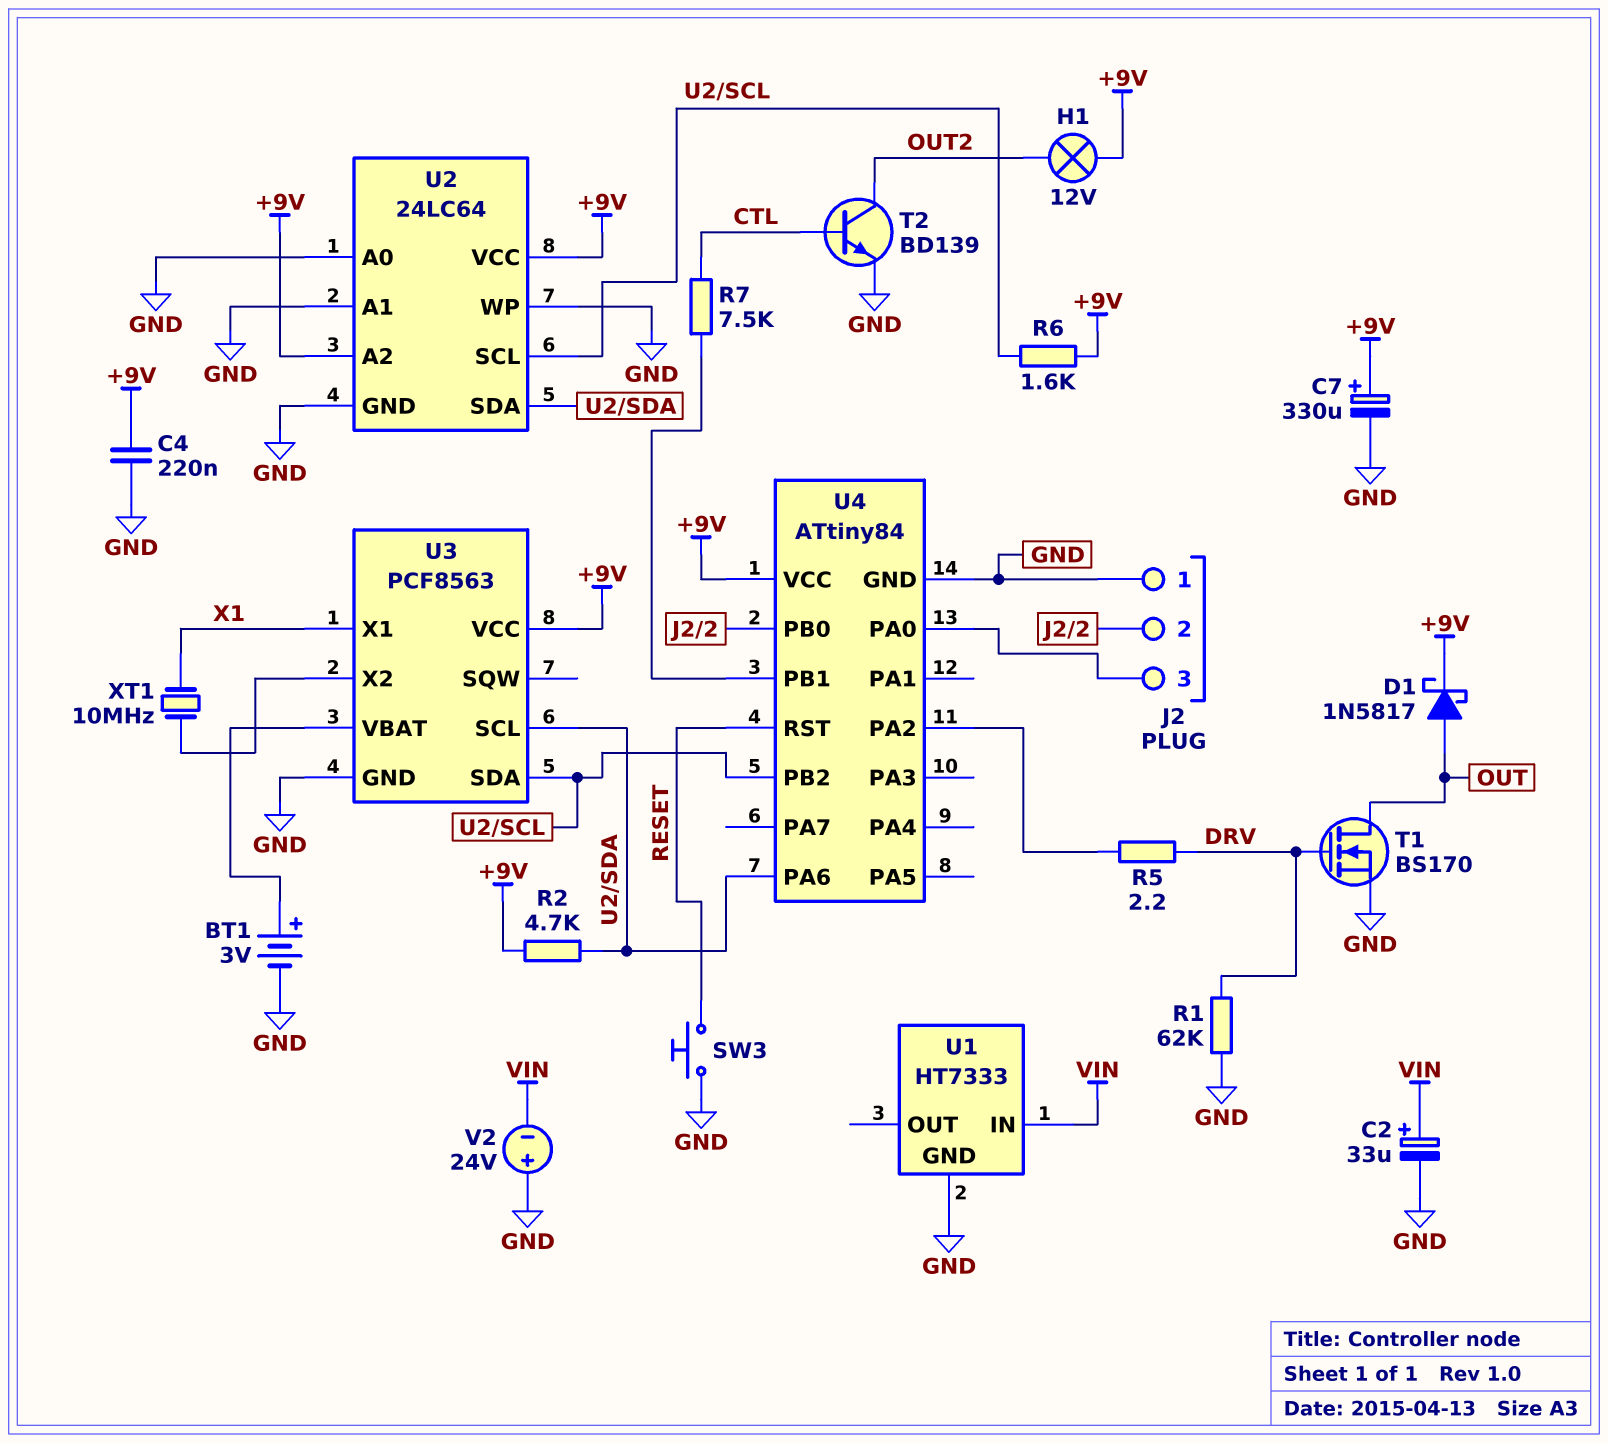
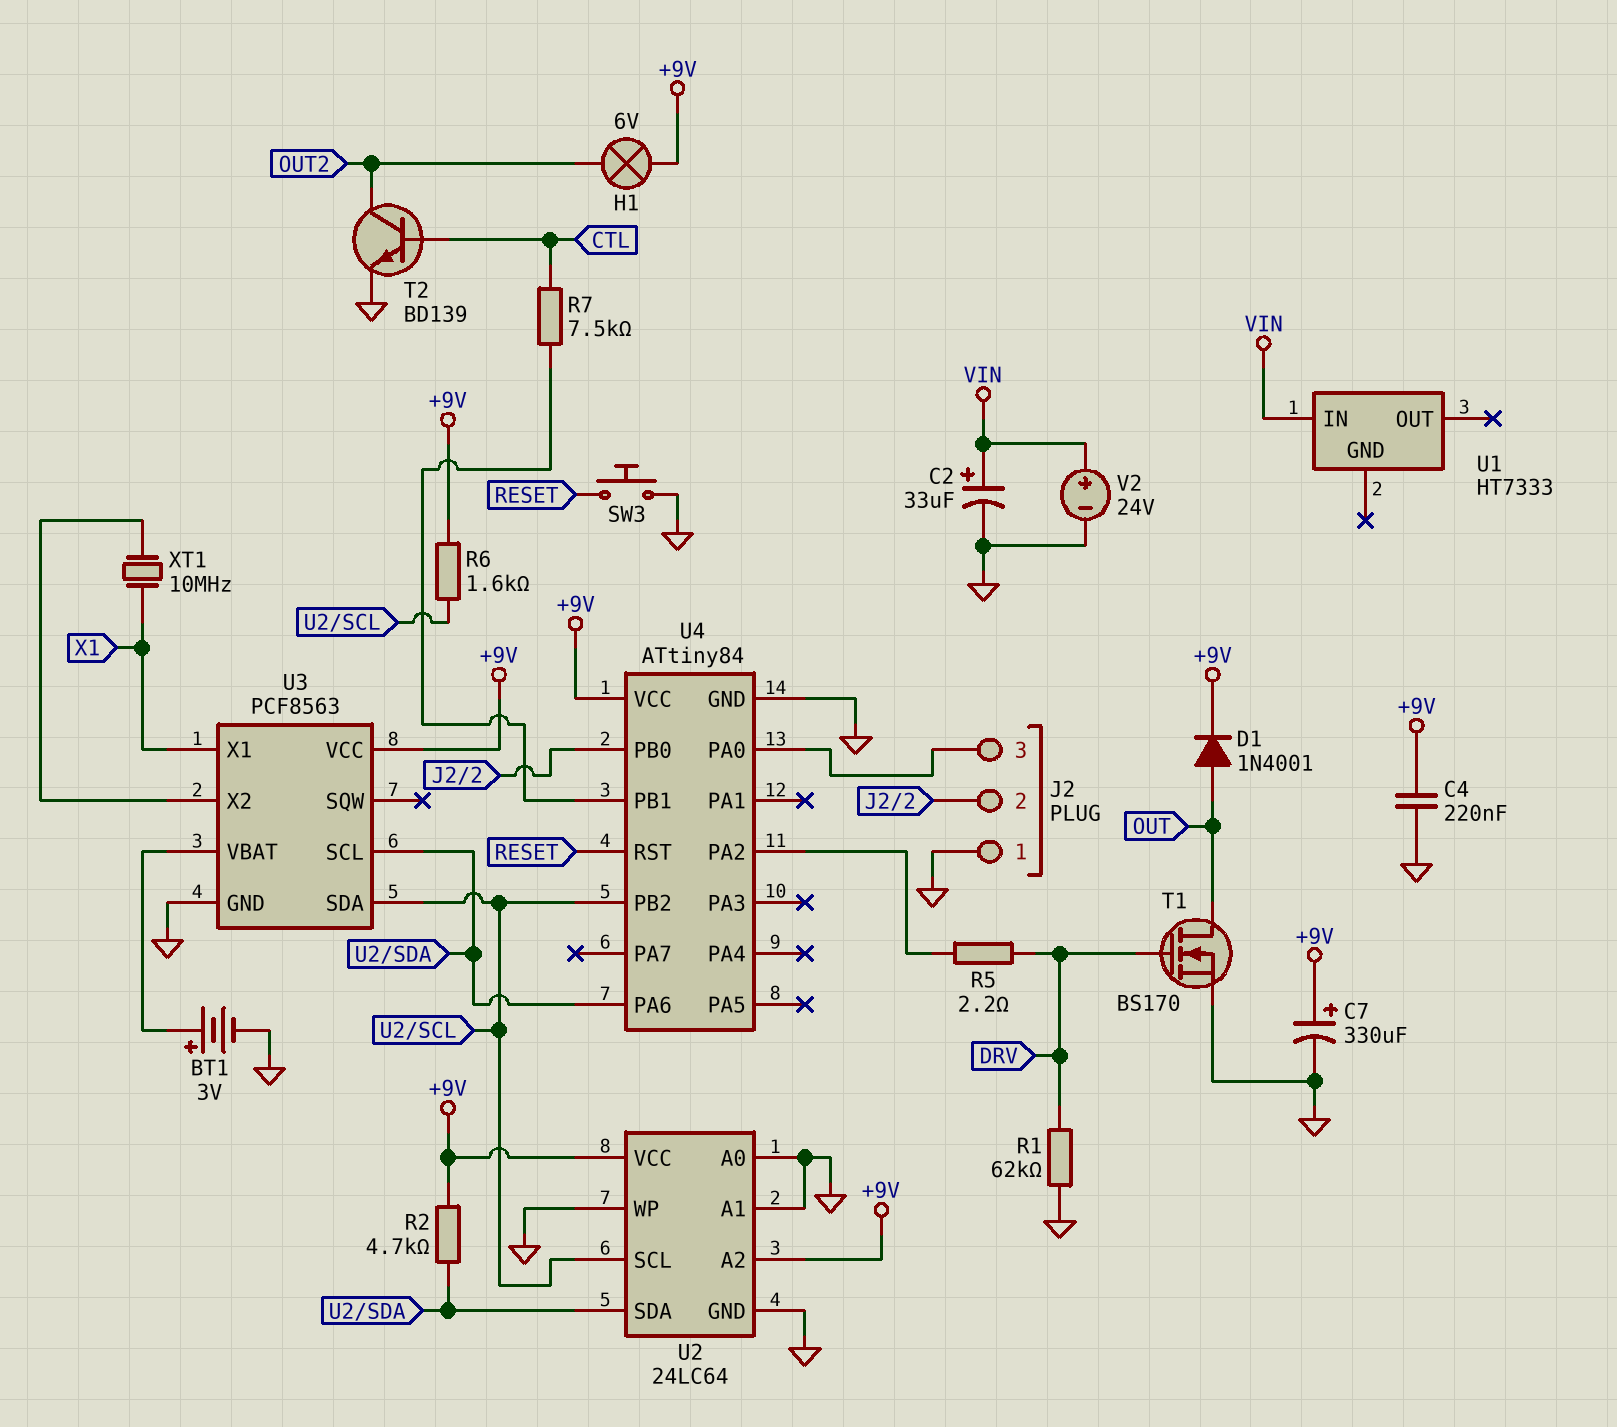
D1: schottky 1N5817 (A OUT, K +9V) -> diode 1N4001 (A OUT, K +9V)
H1: lamp 12V (+9V, OUT2) -> lamp 6V (+9V, OUT2)
U1 pin GND: GND -> none
V2: 24V (plus GND, minus VIN) -> 24V (plus VIN, minus GND)

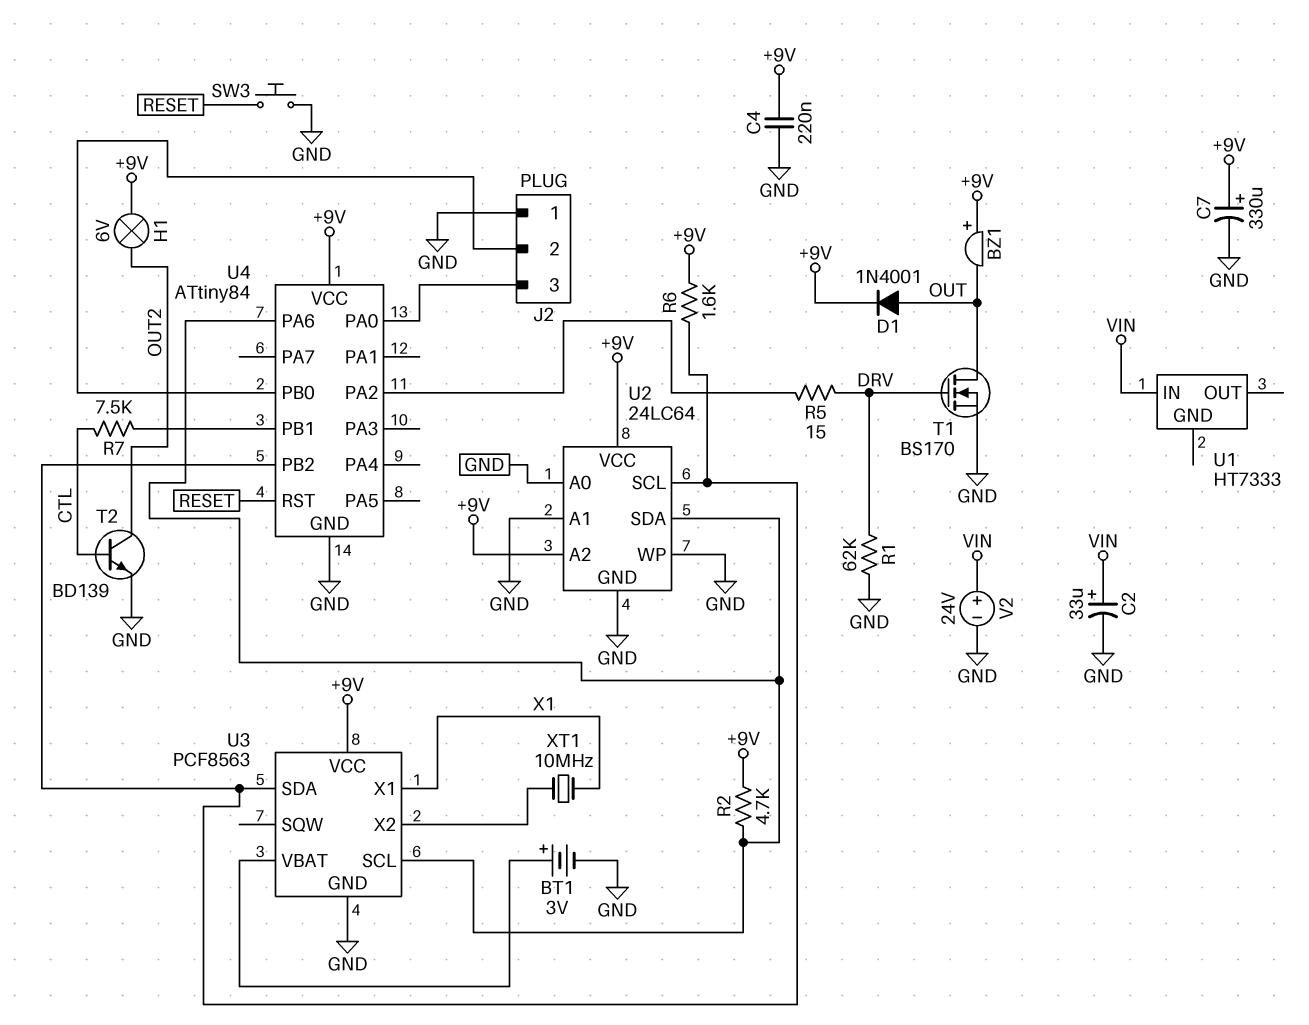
BZ1: none -> buzzer (plus +9V, minus OUT)
R5: 2.2 (DRV, U4/PA2) -> 15 (DRV, U4/PA2)

